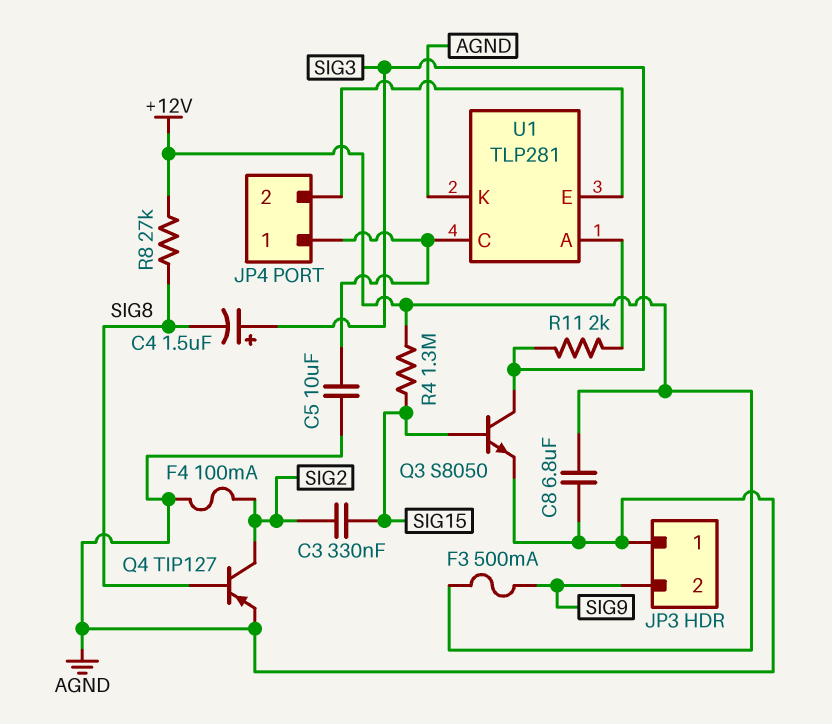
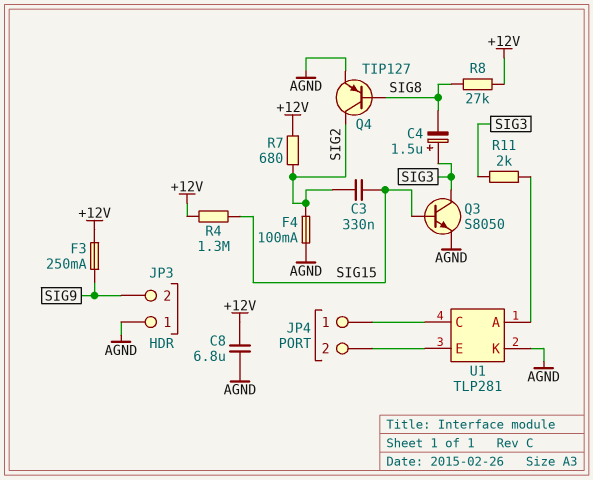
C5: 10uF (AGND, JP4/1) -> none
F3: 500mA (+12V, SIG9) -> 250mA (+12V, SIG9)
R7: none -> 680 (+12V, SIG2)

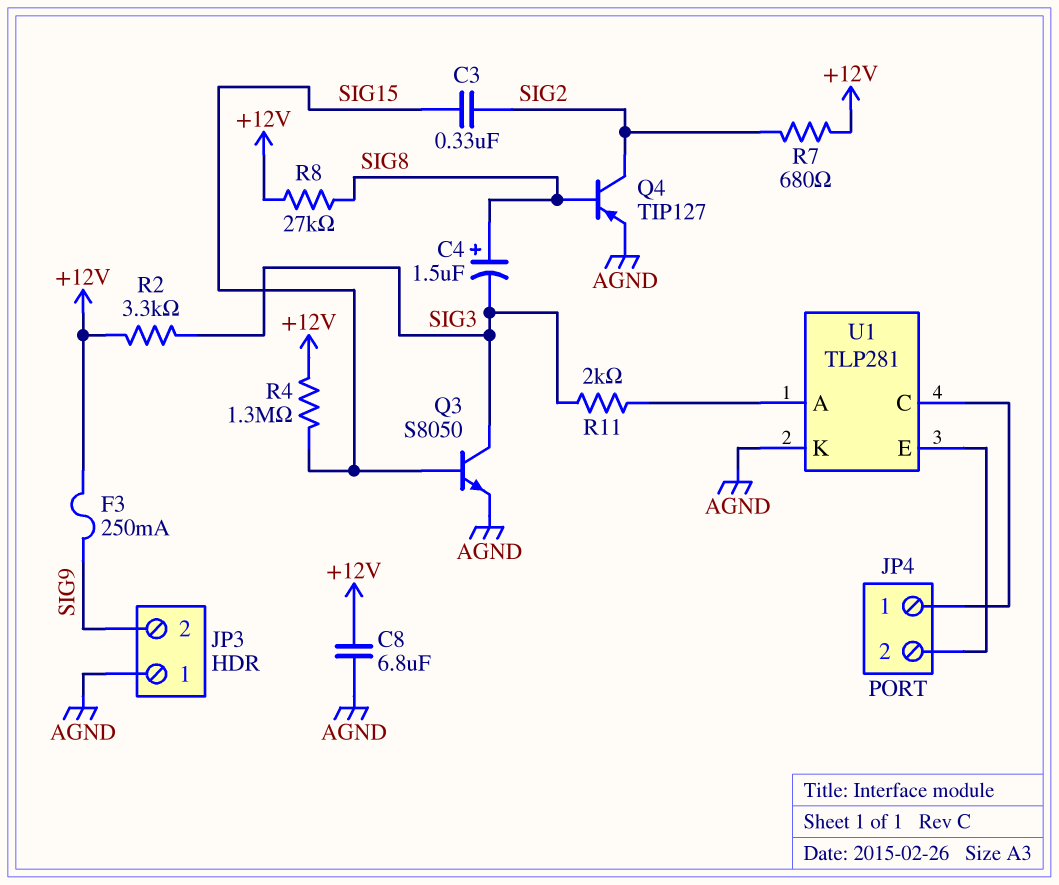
C4: 1.5uF (plus SIG3, minus SIG8) -> 1.5uF (plus SIG8, minus SIG3)
F4: 100mA (AGND, SIG2) -> none
R2: none -> 3.3k (+12V, SIG3)

